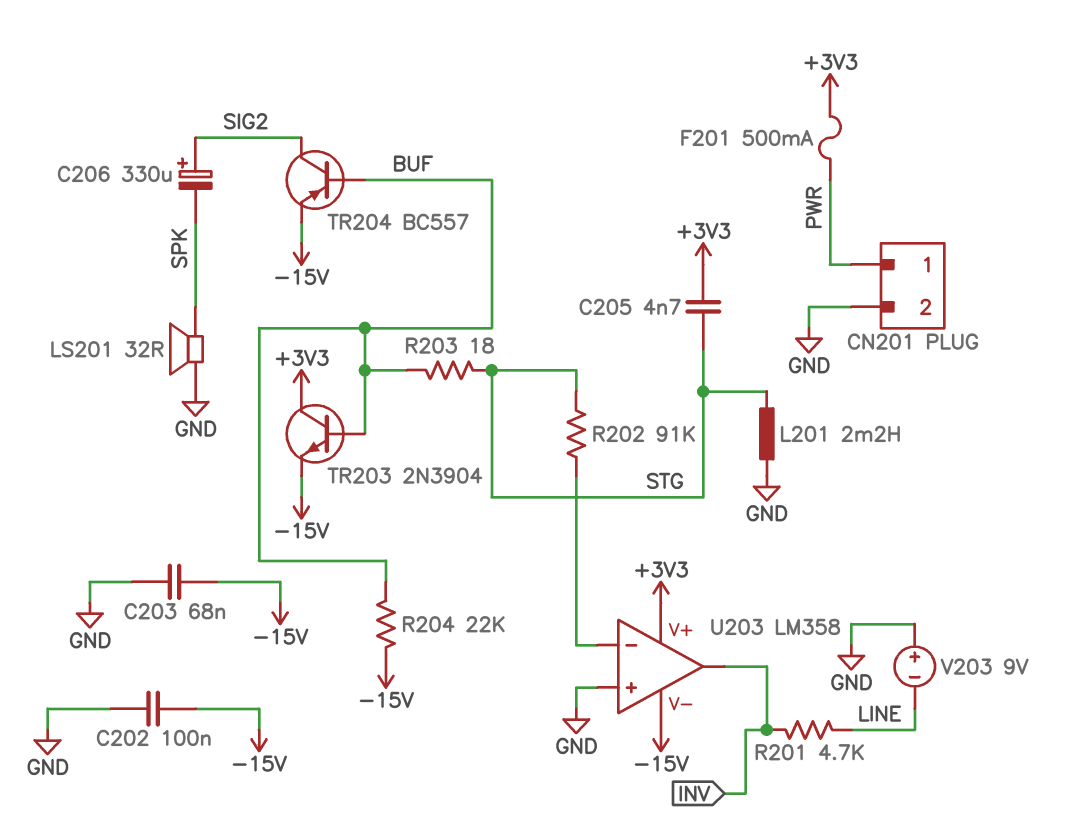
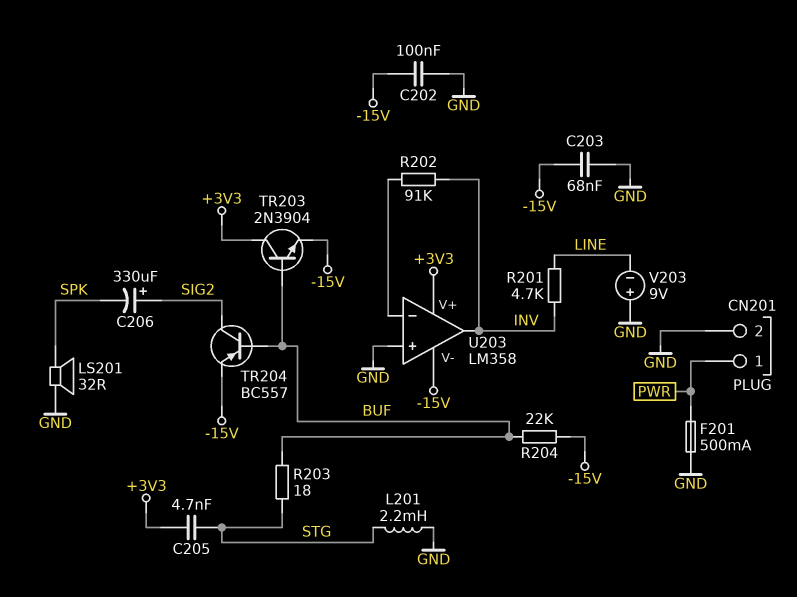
F201: 500mA (+3V3, PWR) -> 500mA (GND, PWR)
R202: 91k (STG, U203/in-) -> 91k (INV, U203/in-)

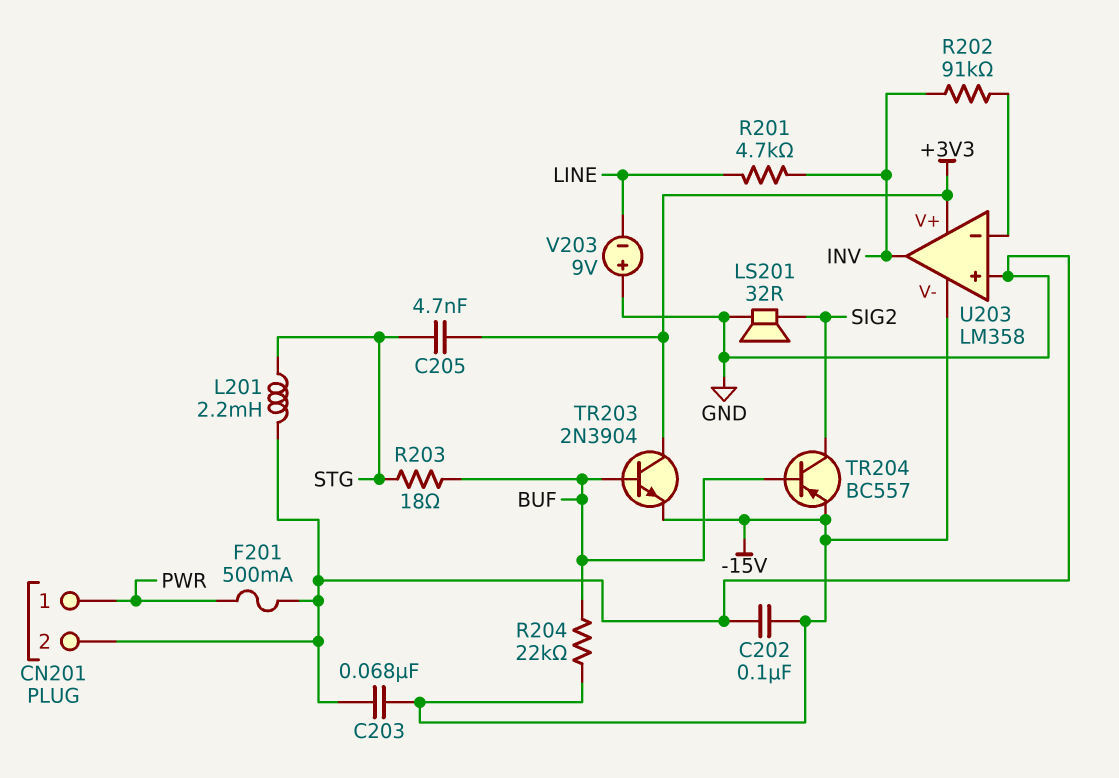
C206: 330uF (plus SIG2, minus SPK) -> none
LS201: speaker 32R (GND, SPK) -> speaker 32R (GND, SIG2)

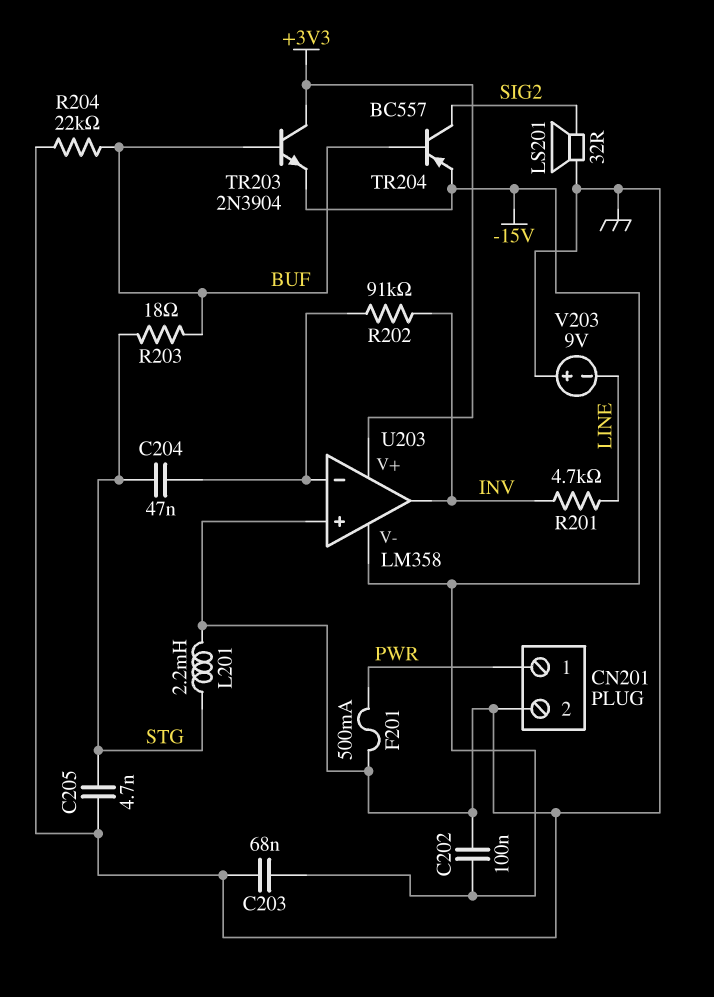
C204: none -> 47nF (STG, U203/in-)
C205: 4.7nF (+3V3, STG) -> 4.7nF (GND, STG)
R204: 22k (-15V, BUF) -> 22k (BUF, GND)

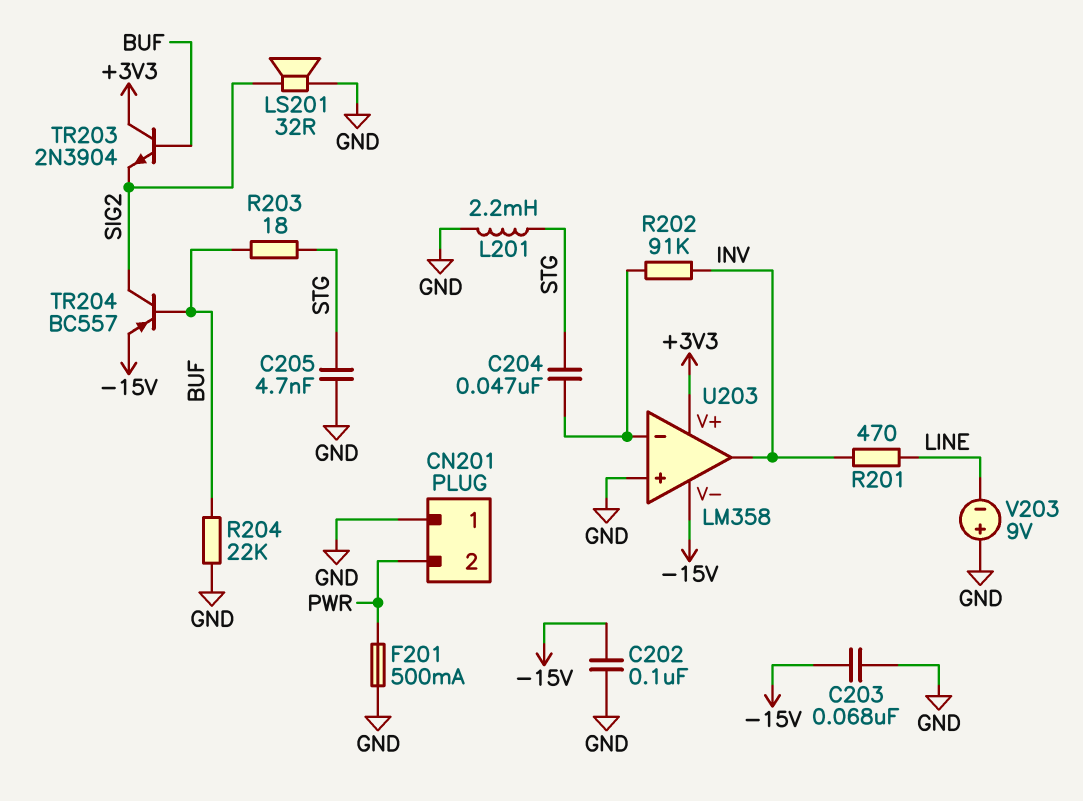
CN201 pin 1: PWR -> GND
CN201 pin 2: GND -> PWR
R201: 4.7k (INV, LINE) -> 470 (INV, LINE)
TR203: NPN 2N3904 (B BUF, C +3V3, E -15V) -> NPN 2N3904 (B BUF, C +3V3, E SIG2)

